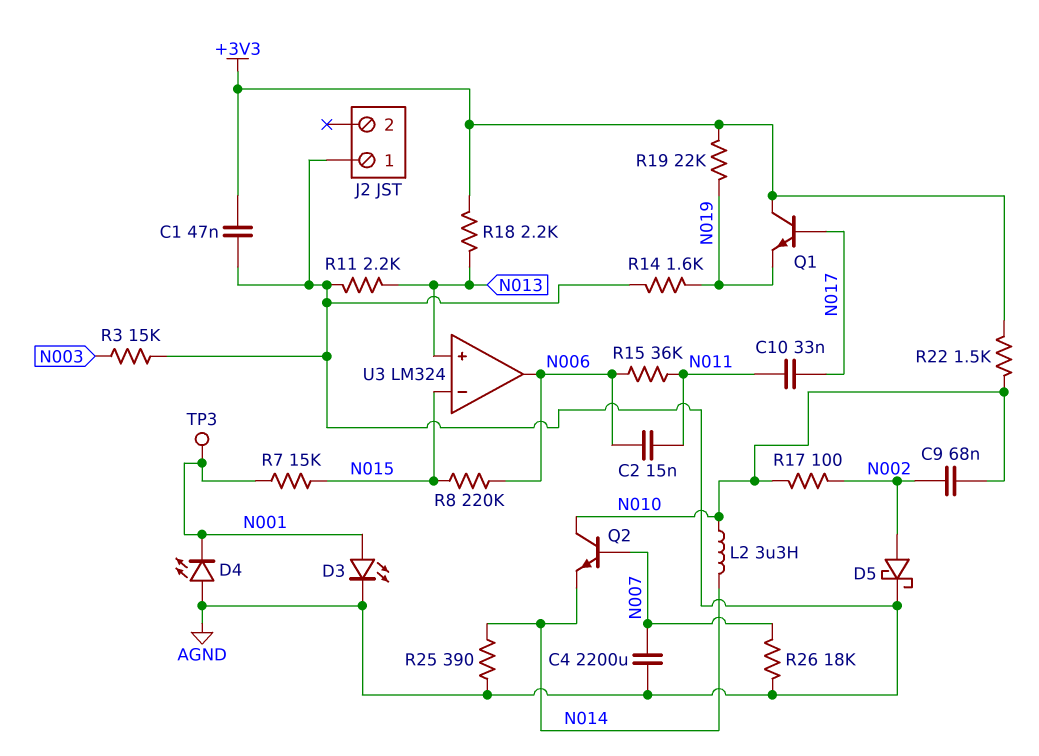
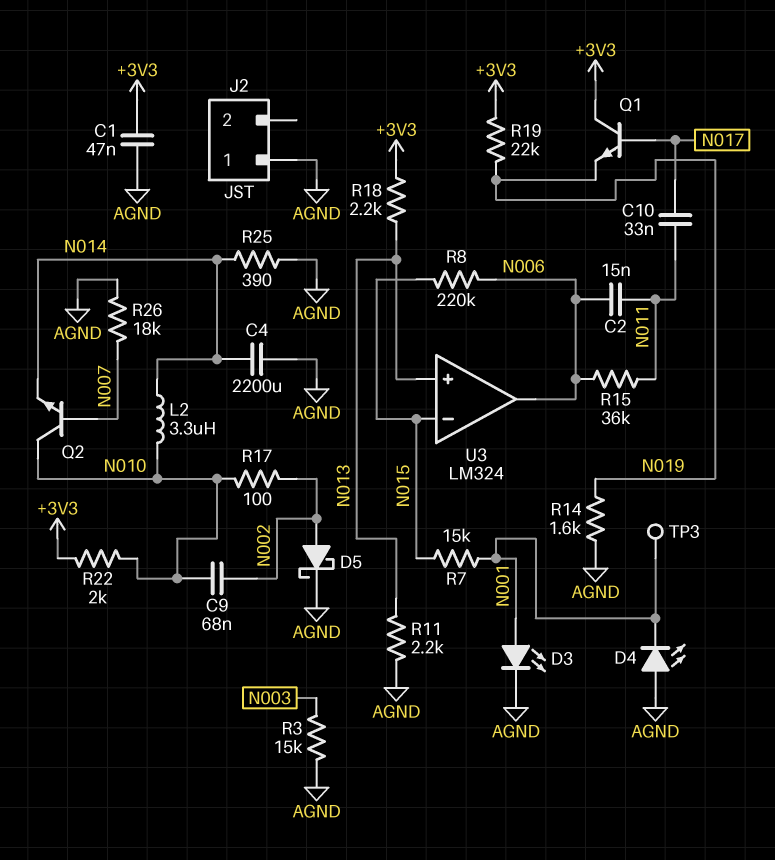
C4: 2200uF (AGND, N007) -> 2200uF (AGND, N014)
R22: 1.5k (+3V3, N010) -> 2k (+3V3, N010)

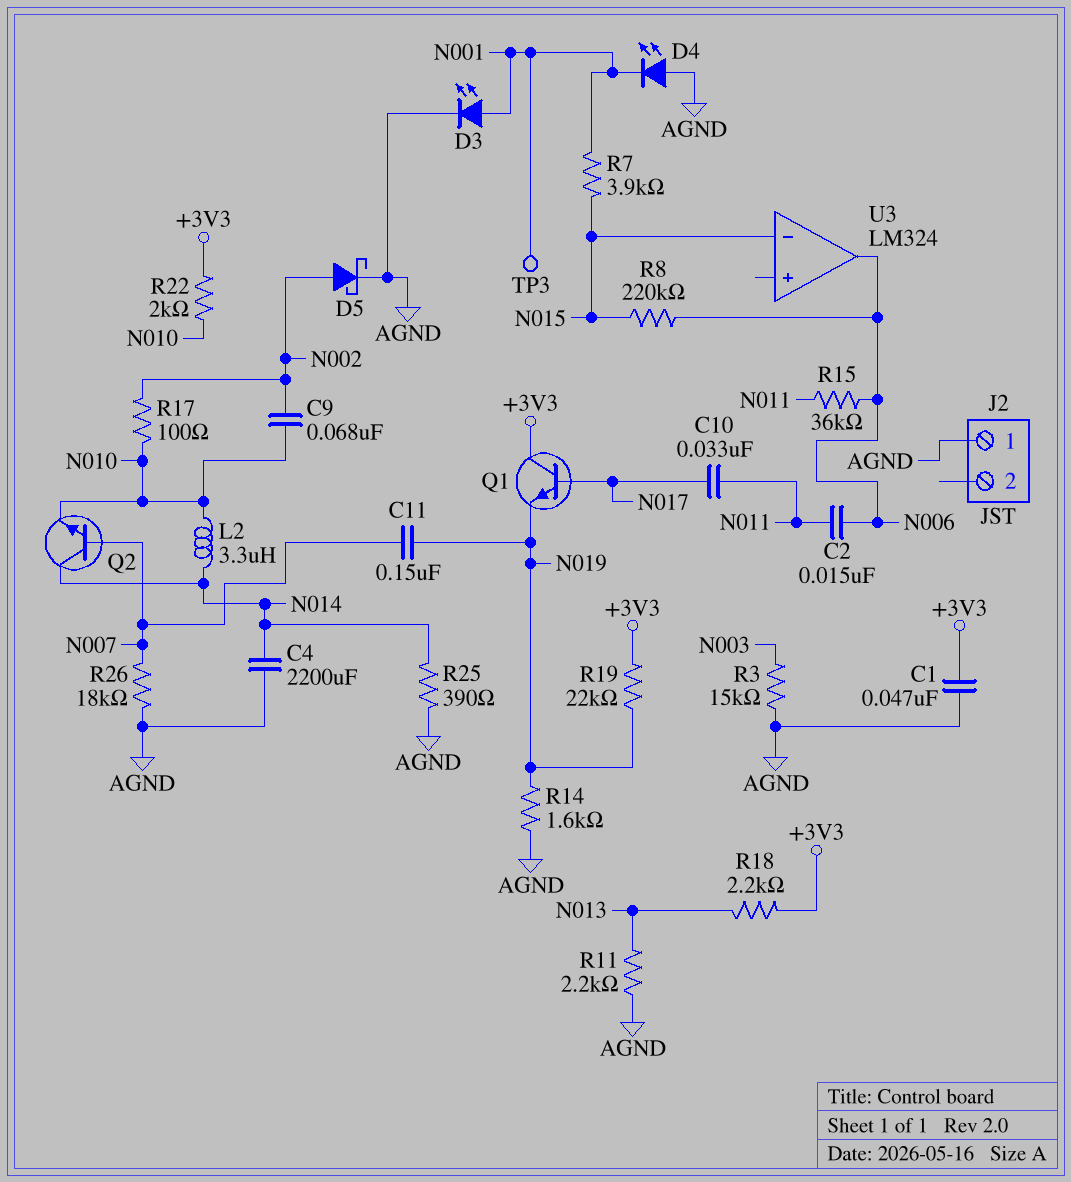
C11: none -> 150nF (N007, N019)
Q2: NPN (B N007, C N010, E N014) -> NPN (B N007, C N014, E N010)
R7: 15k (N001, N015) -> 3.9k (N001, N015)
U3 pin in+: N013 -> none

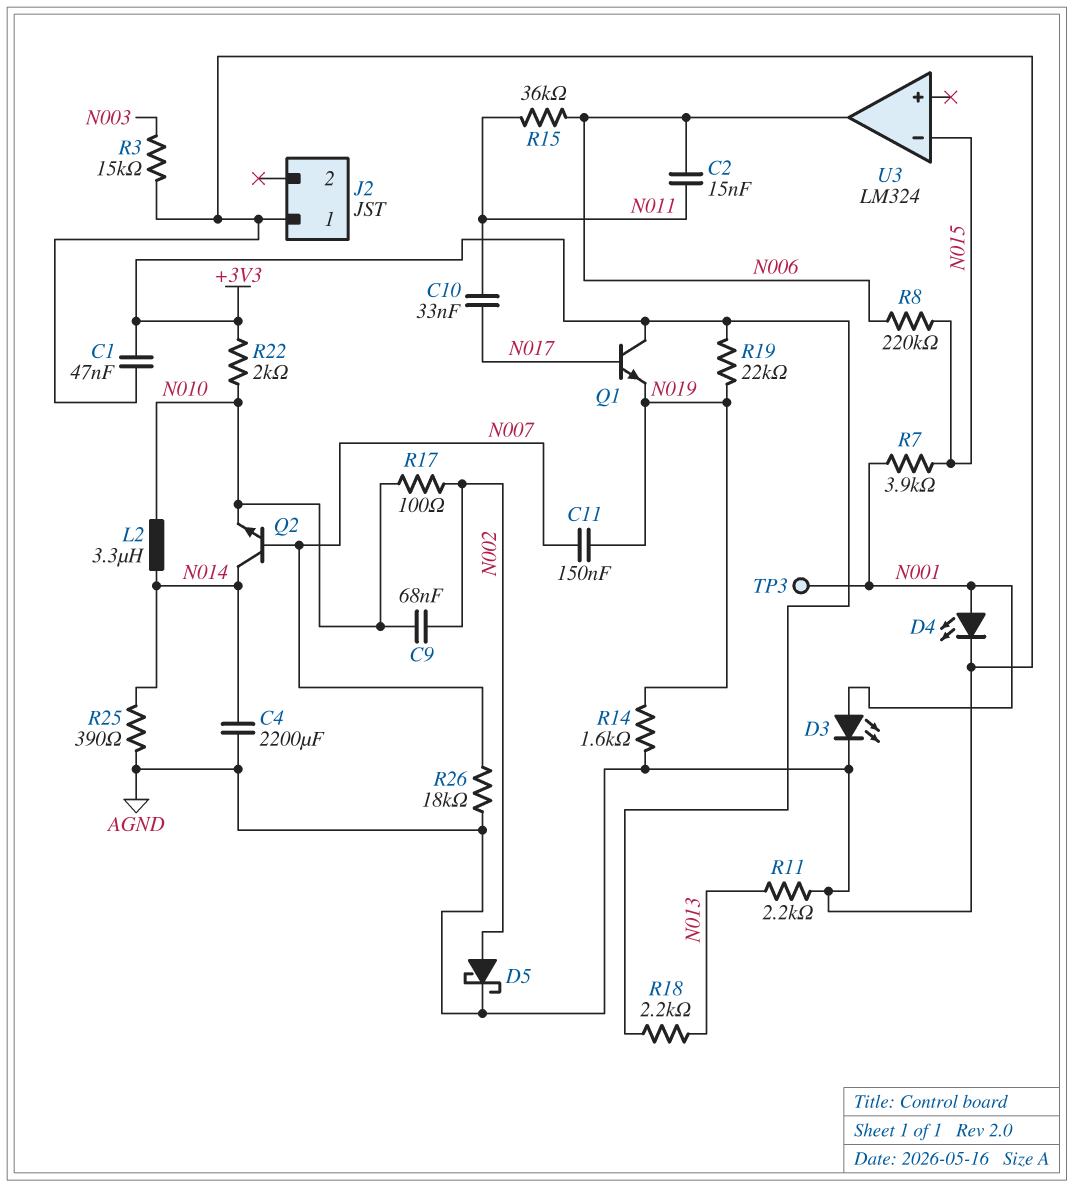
D4: LED (A AGND, K N001) -> LED (A N001, K AGND)

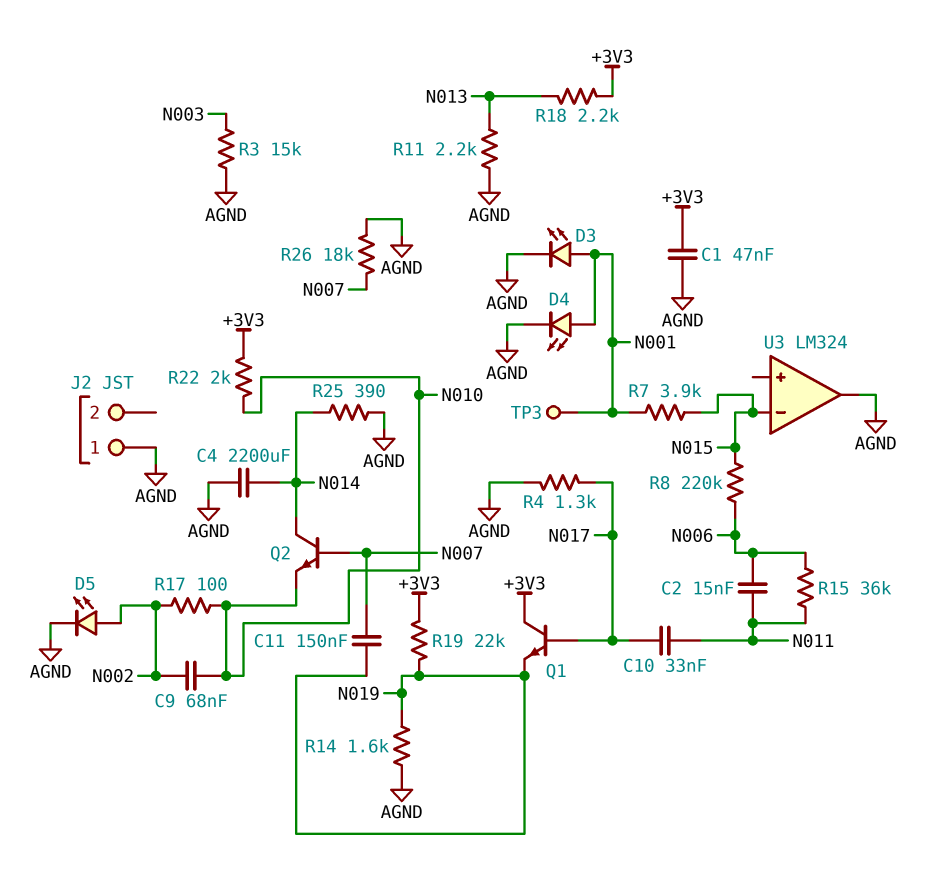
D5: schottky (A N002, K AGND) -> LED (A N002, K AGND)
L2: 3.3uH (N010, N014) -> none
R4: none -> 1.3k (AGND, N017)
U3 pin out: N006 -> AGND

